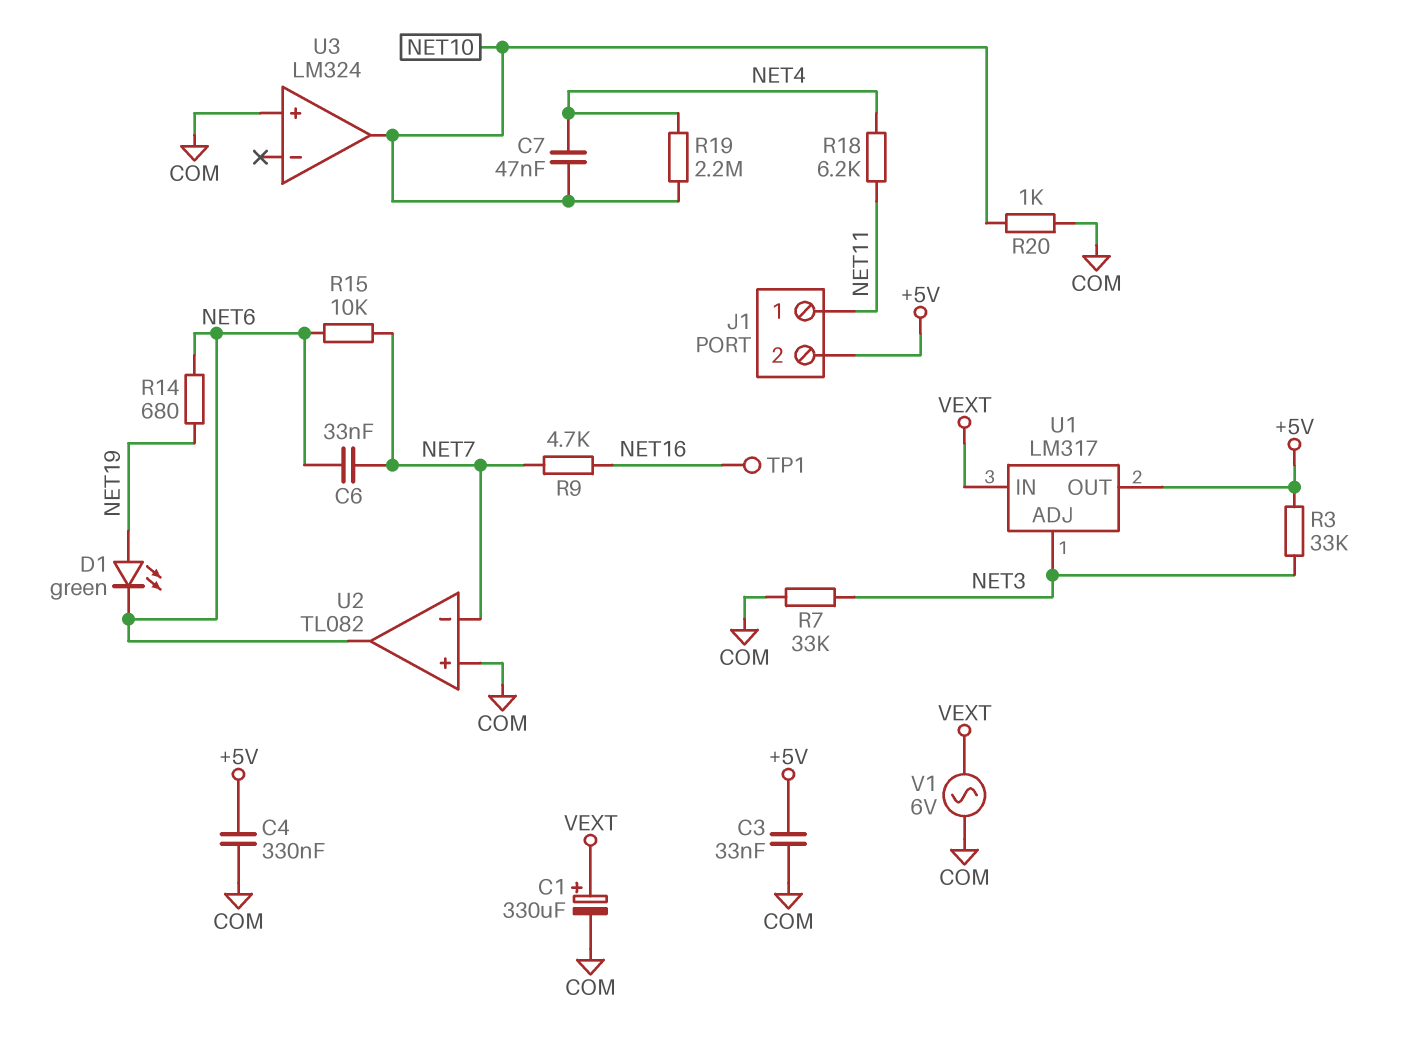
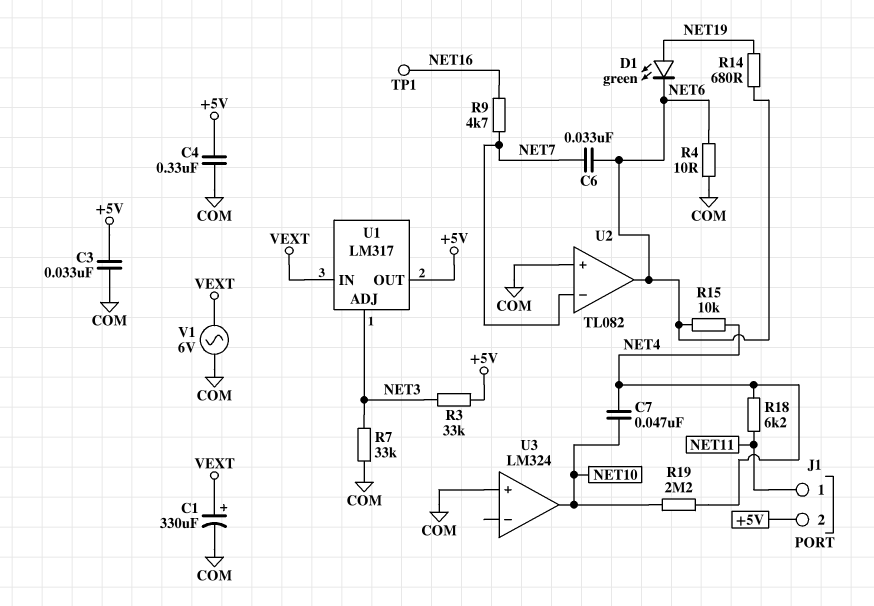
R4: none -> 10 (COM, NET6)
R15: 10k (NET6, NET7) -> 10k (NET4, NET6)
R20: 1k (COM, NET10) -> none

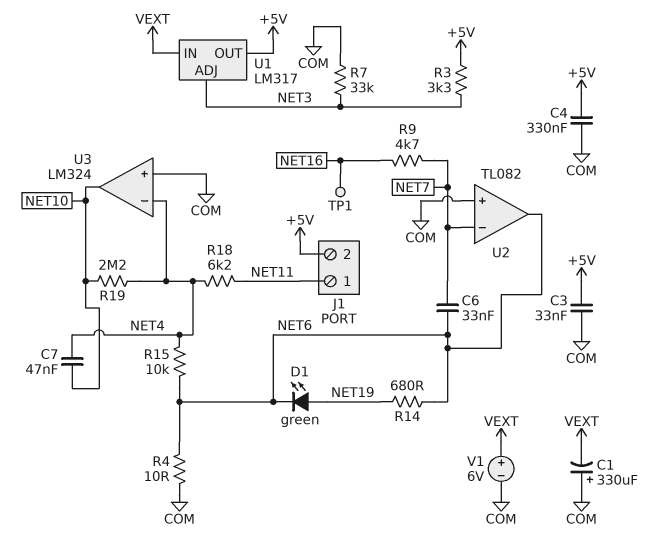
C1: 330uF (plus VEXT, minus COM) -> 330uF (plus COM, minus VEXT)
R3: 33k (+5V, NET3) -> 3.3k (+5V, NET3)
U3 pin in-: none -> NET4
V1: AC 6V (COM, VEXT) -> 6V (plus VEXT, minus COM)

